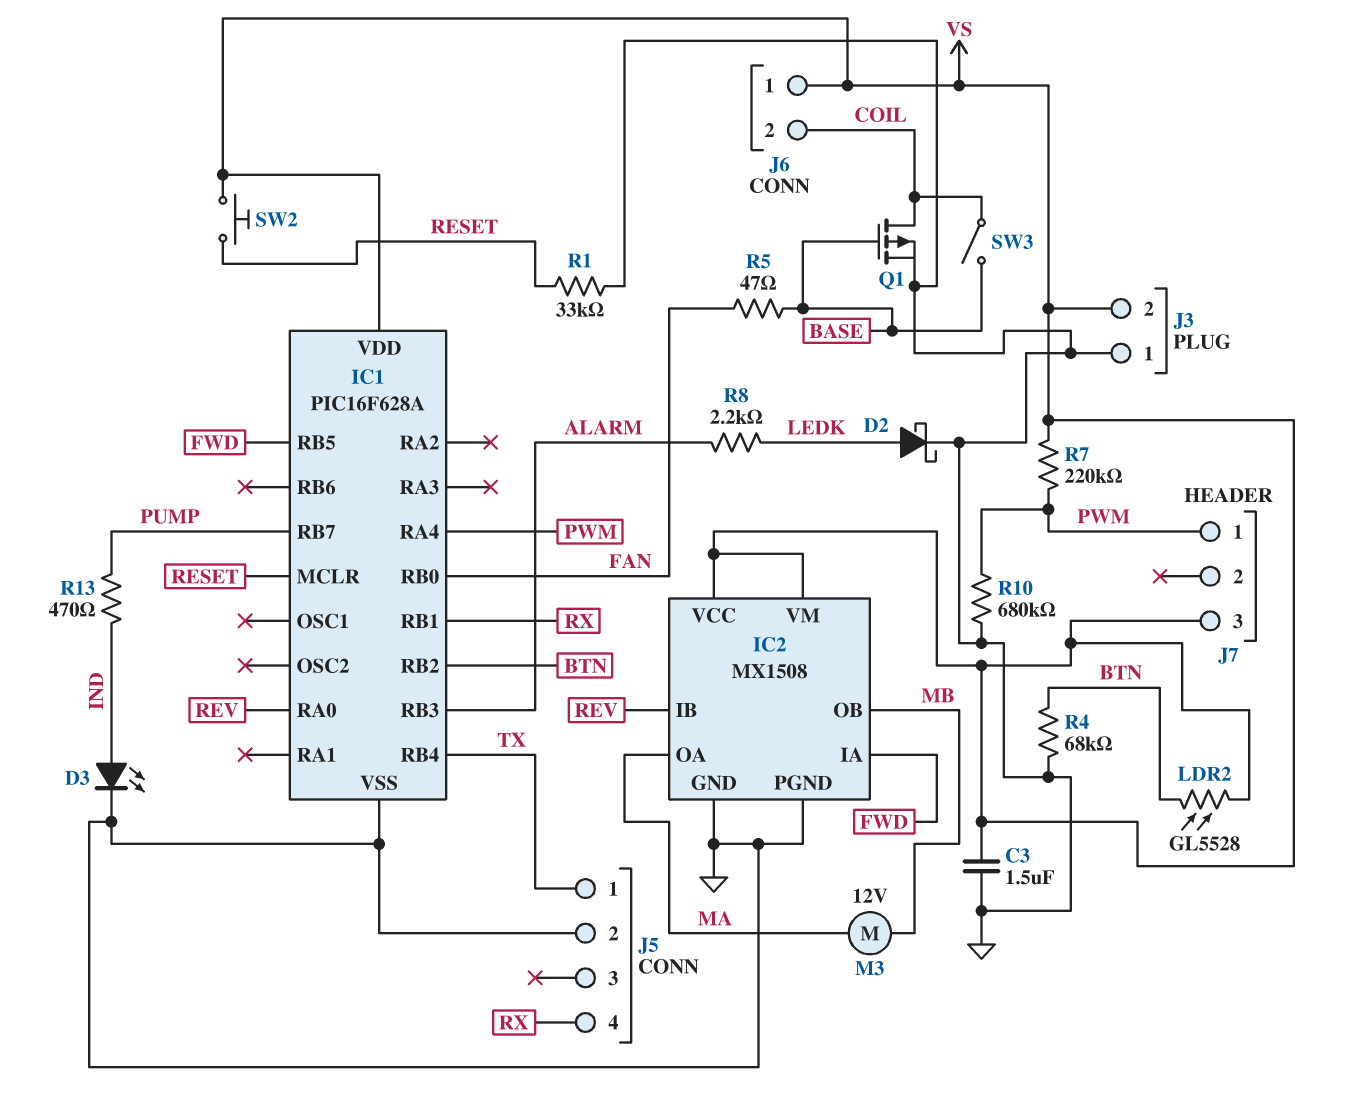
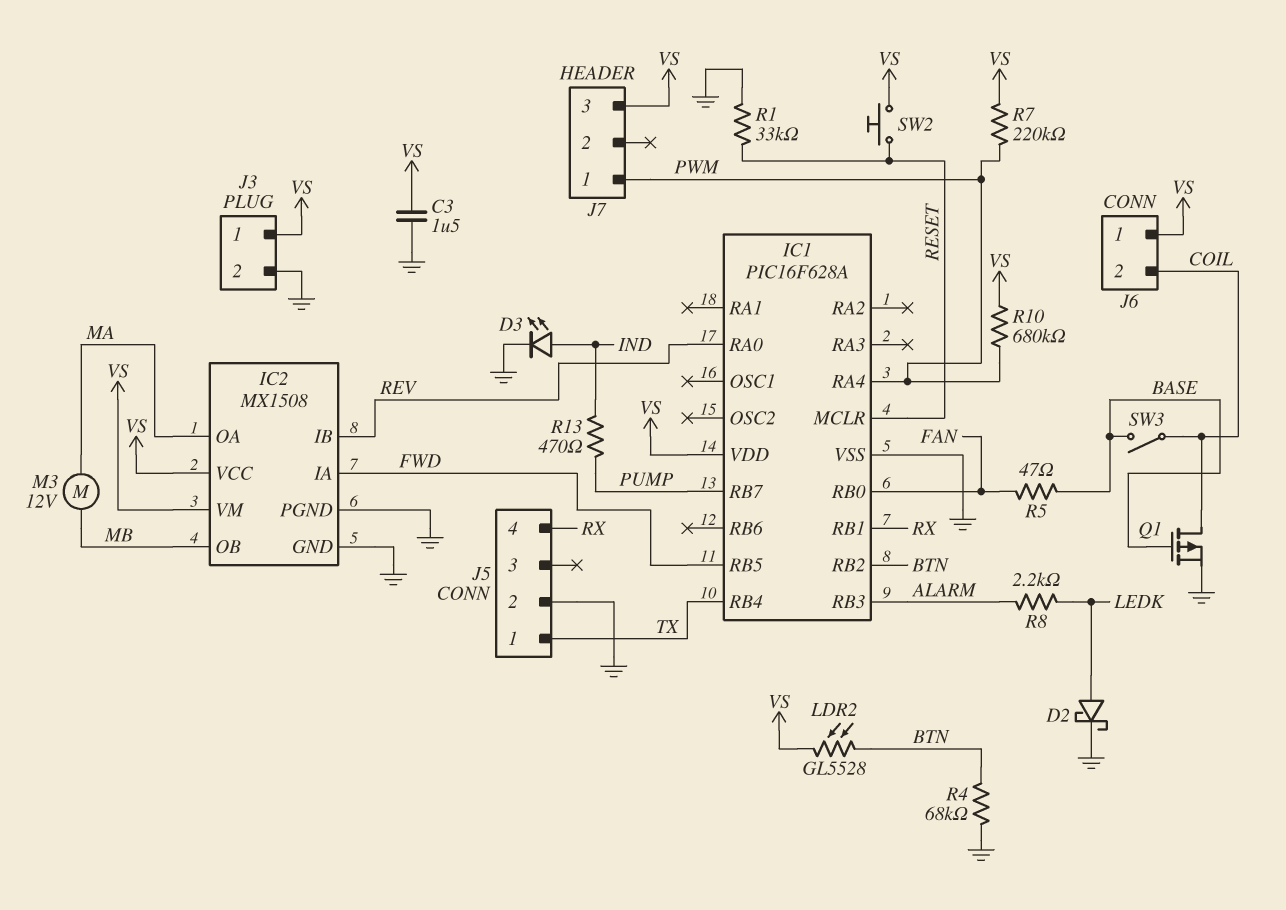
J3 pin 1: GND -> VS
J3 pin 2: VS -> GND
R10: 680k (GND, PWM) -> 680k (PWM, VS)

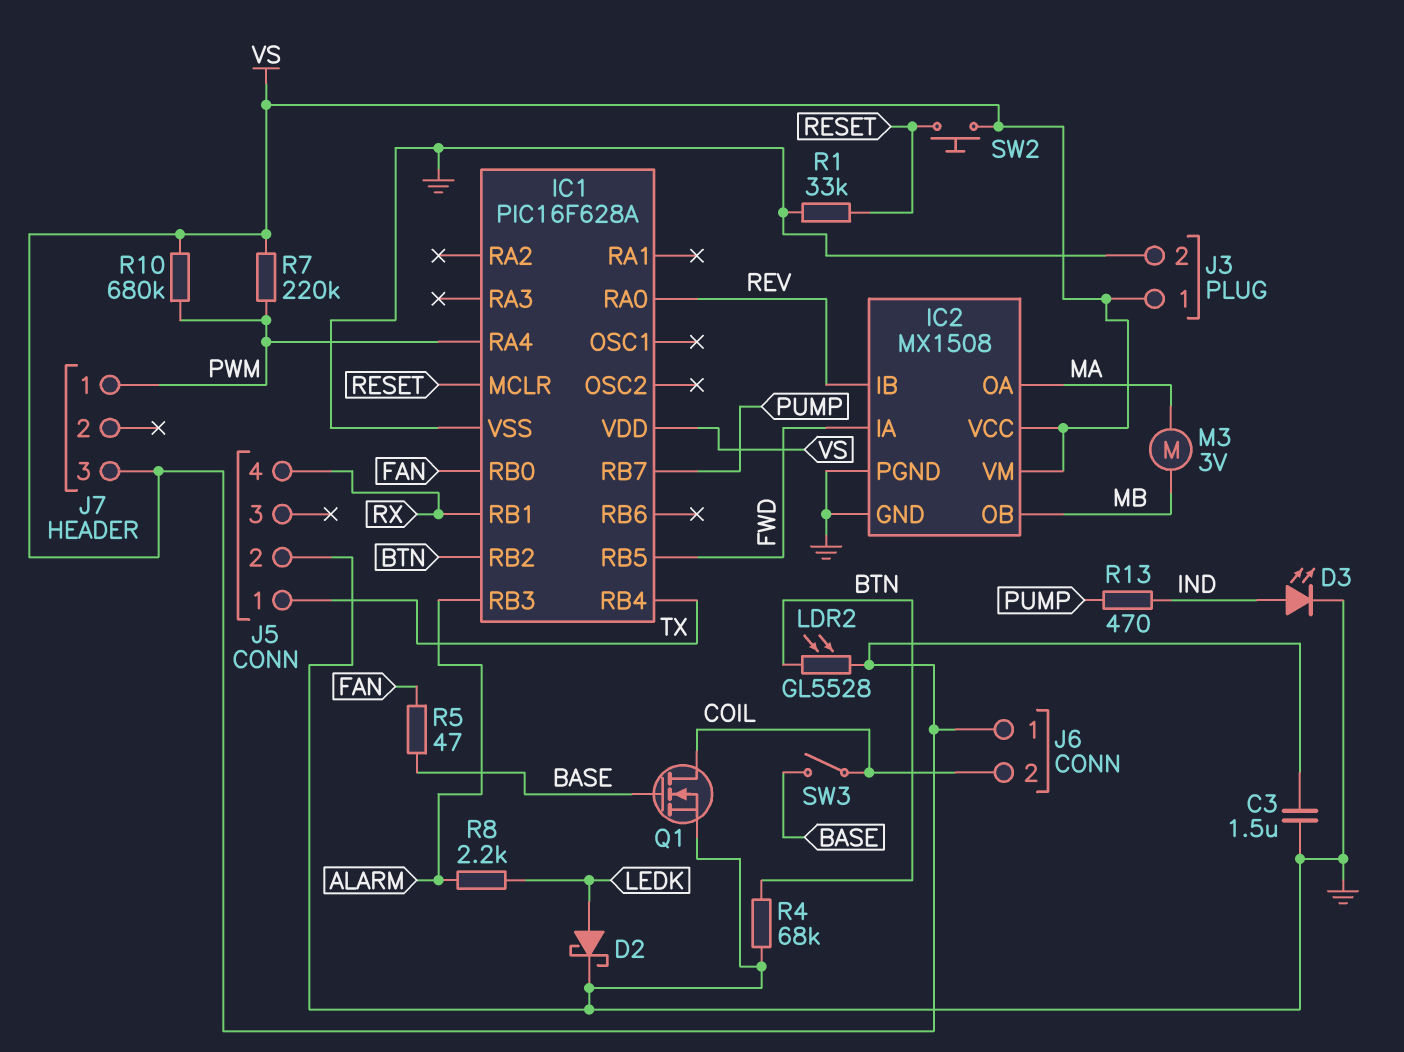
M3: motor 12V (MA, MB) -> motor 3V (MA, MB)
Q1: PMOS (G BASE, D COIL, S GND) -> NMOS (G BASE, D COIL, S GND)

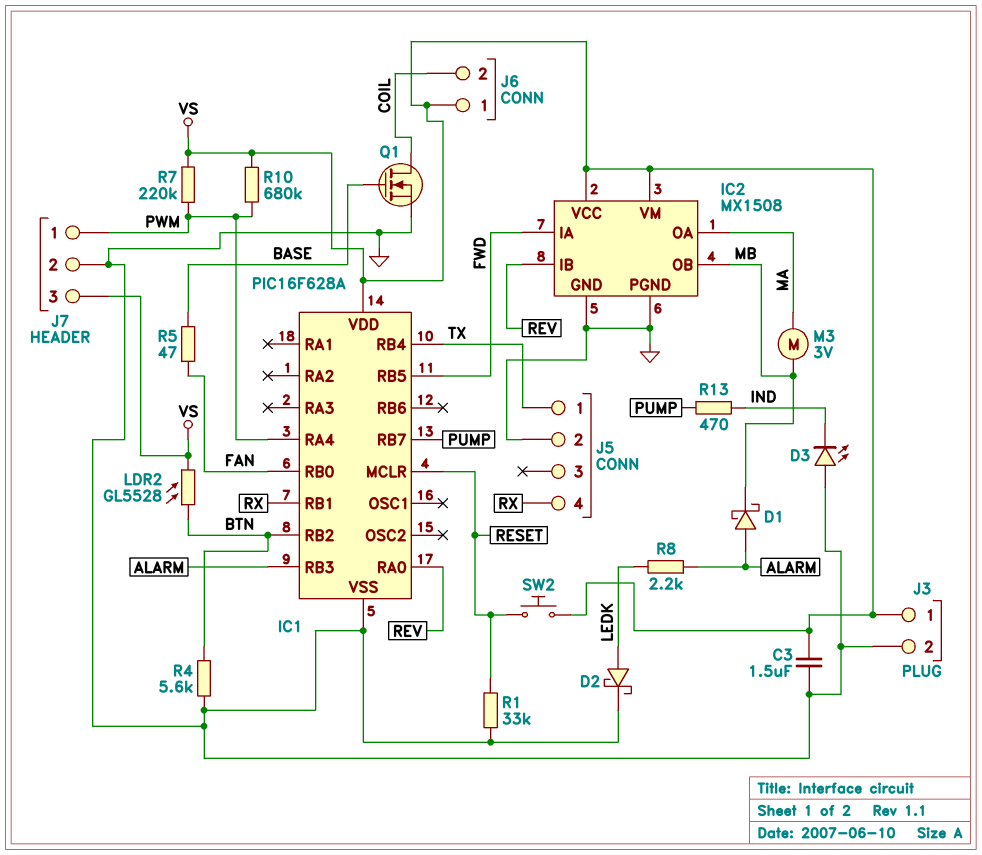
D1: none -> schottky (A ALARM, K MB)
D3: LED (A IND, K GND) -> LED (A GND, K IND)
J7 pin 2: none -> GND
R4: 68k (BTN, GND) -> 5.6k (BTN, GND)
SW3: switch (BASE, COIL) -> none

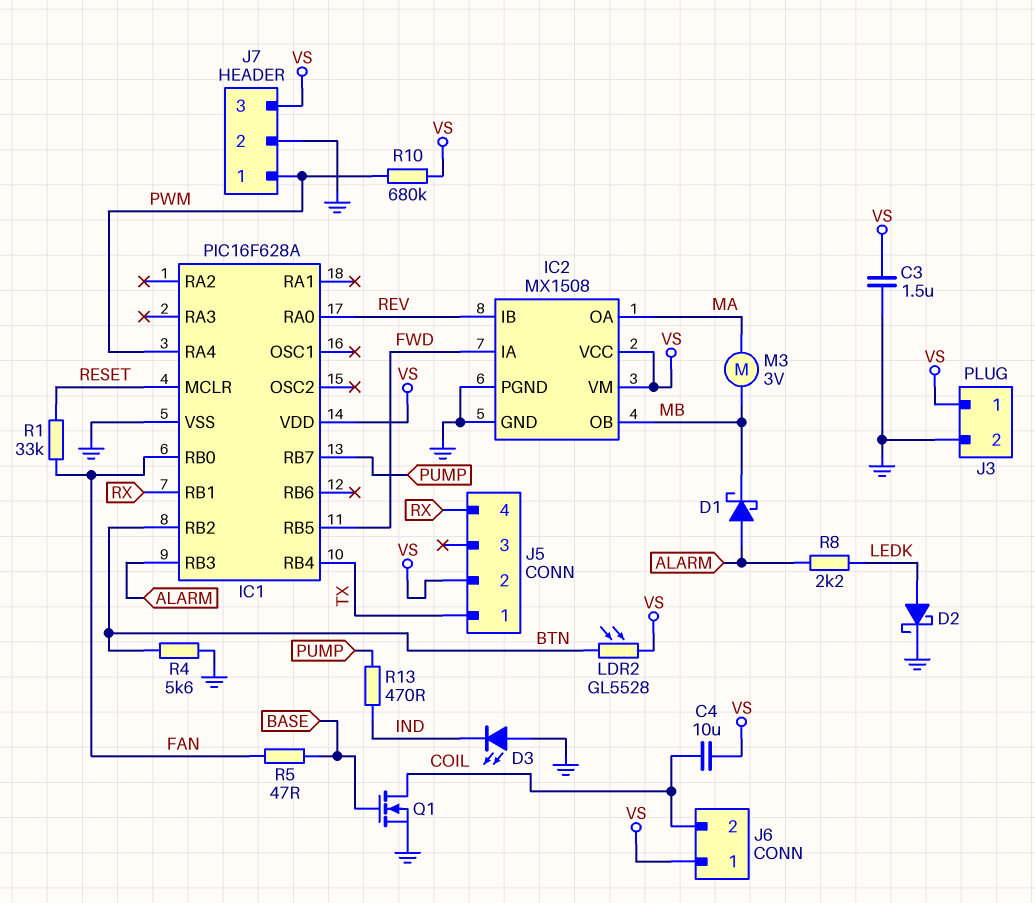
C4: none -> 10uF (COIL, VS)
J5 pin 2: GND -> VS
R1: 33k (GND, RESET) -> 33k (FAN, RESET)
R7: 220k (PWM, VS) -> none
SW2: button (RESET, VS) -> none

